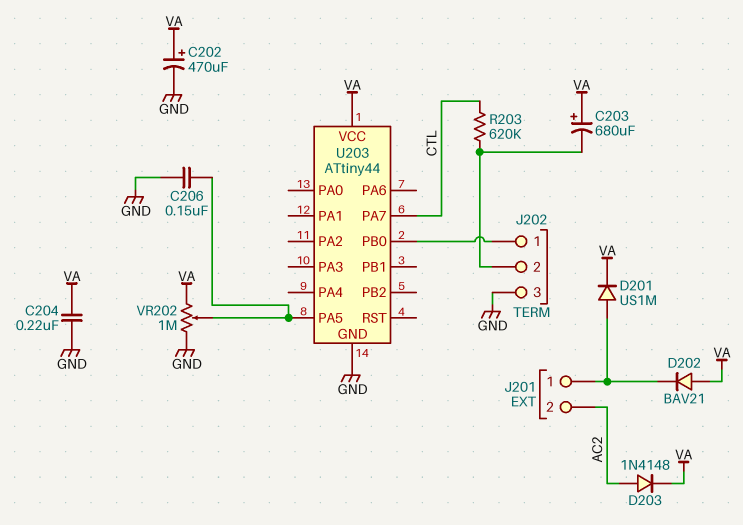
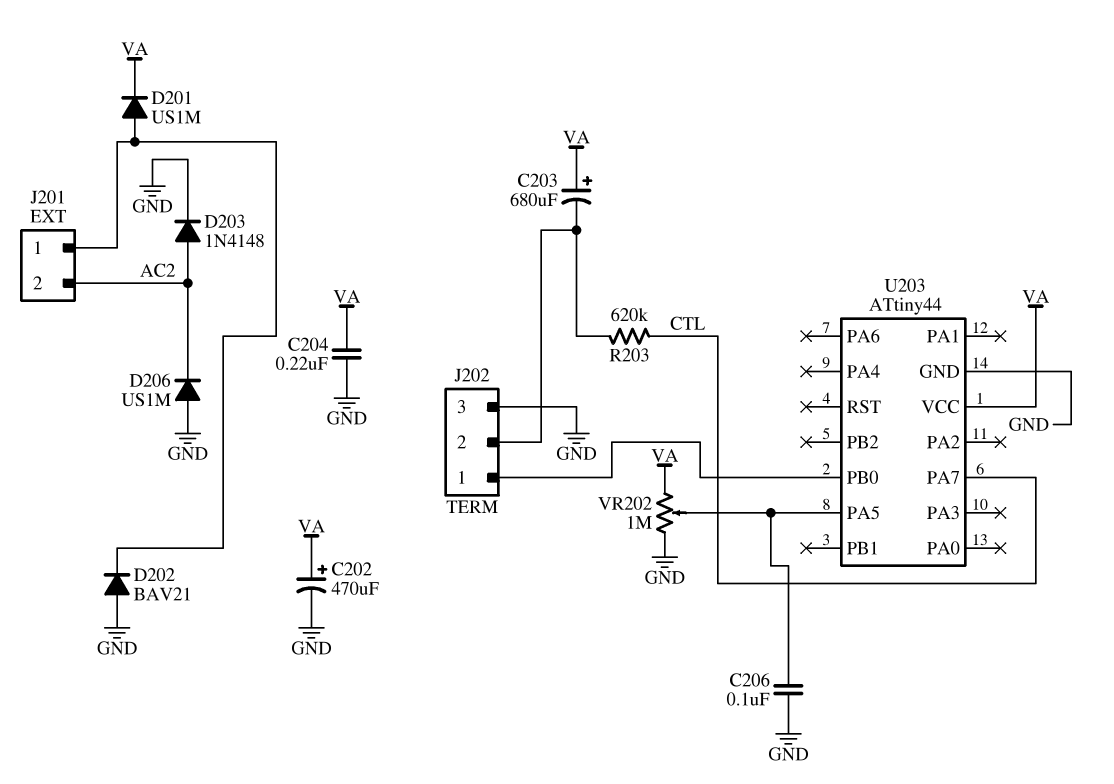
C206: 150nF (GND, U203/PA5) -> 100nF (GND, U203/PA5)
D202: diode BAV21 (A VA, K J201/1) -> diode BAV21 (A GND, K J201/1)
D203: diode 1N4148 (A AC2, K VA) -> diode 1N4148 (A AC2, K GND)
D206: none -> diode US1M (A GND, K AC2)

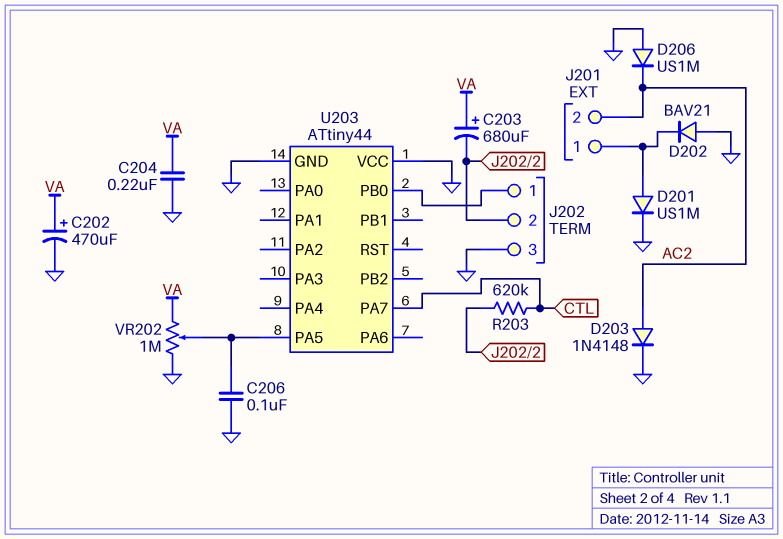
D201: diode US1M (A J201/1, K VA) -> diode US1M (A J201/1, K GND)
U203 pin VCC: VA -> GND

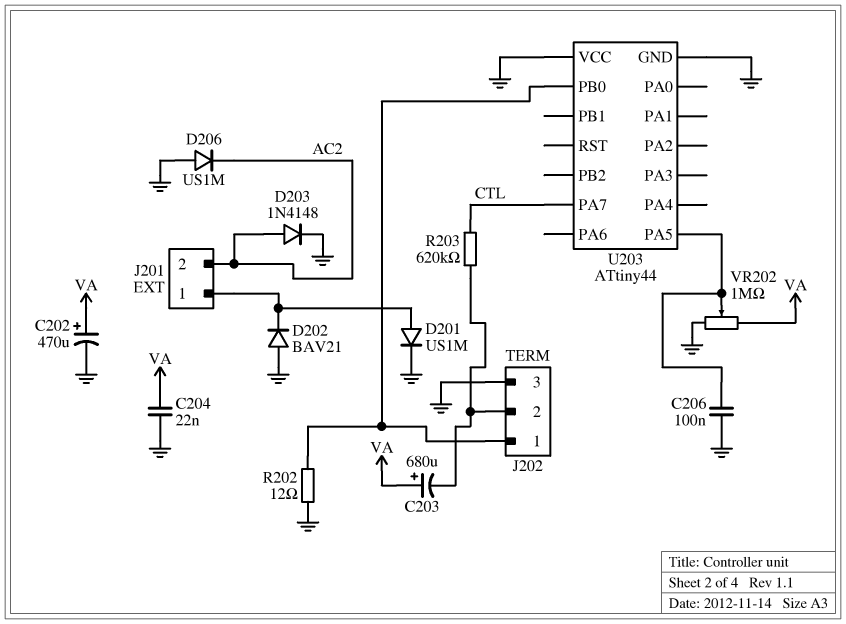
C204: 220nF (GND, VA) -> 22nF (GND, VA)
R202: none -> 12 (GND, J202/1)

